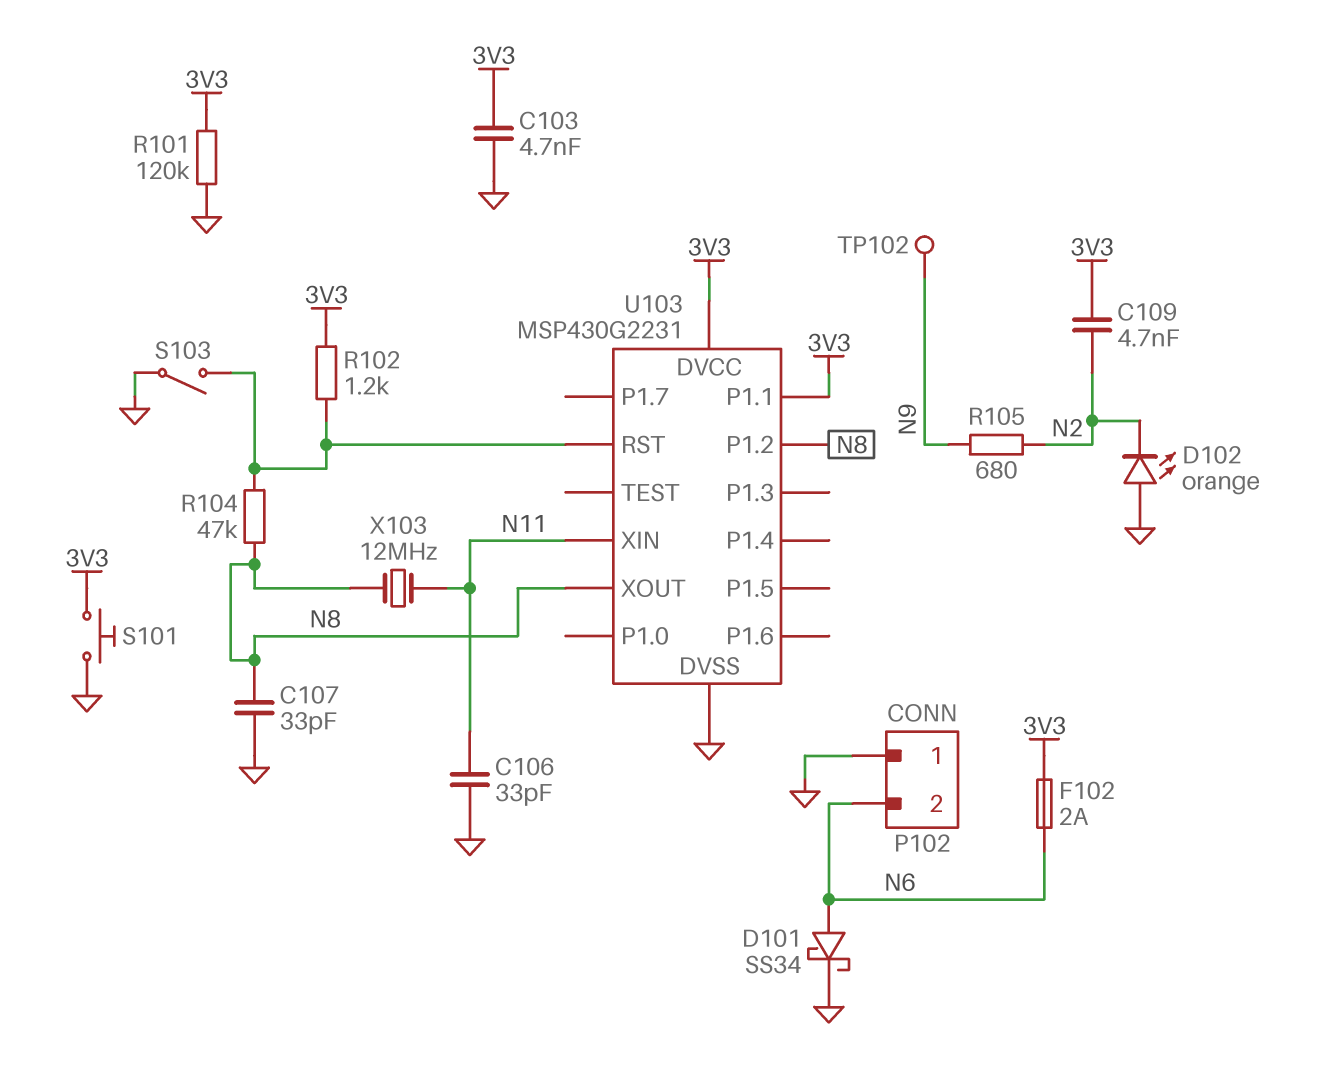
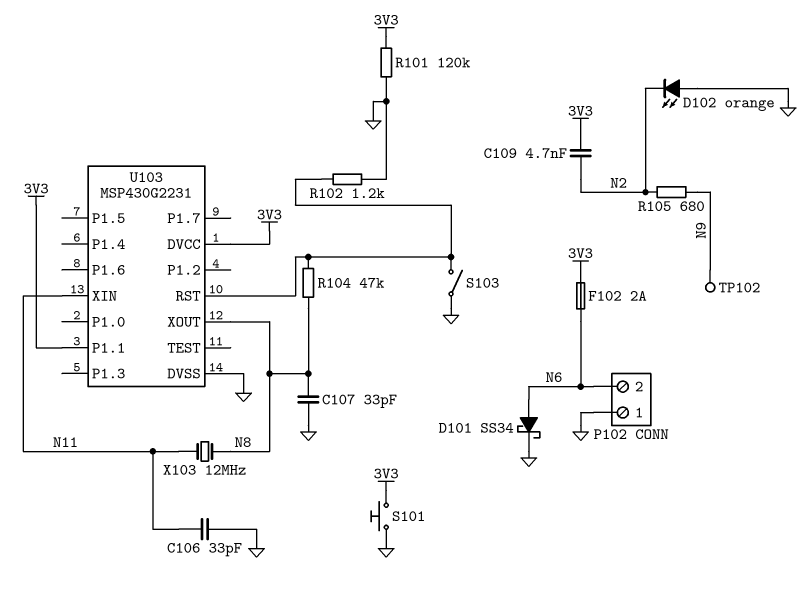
C103: 4.7nF (3V3, GND) -> none
R102: 1.2k (3V3, U103/RST) -> 1.2k (GND, U103/RST)
U103 pin P1.2: N8 -> none

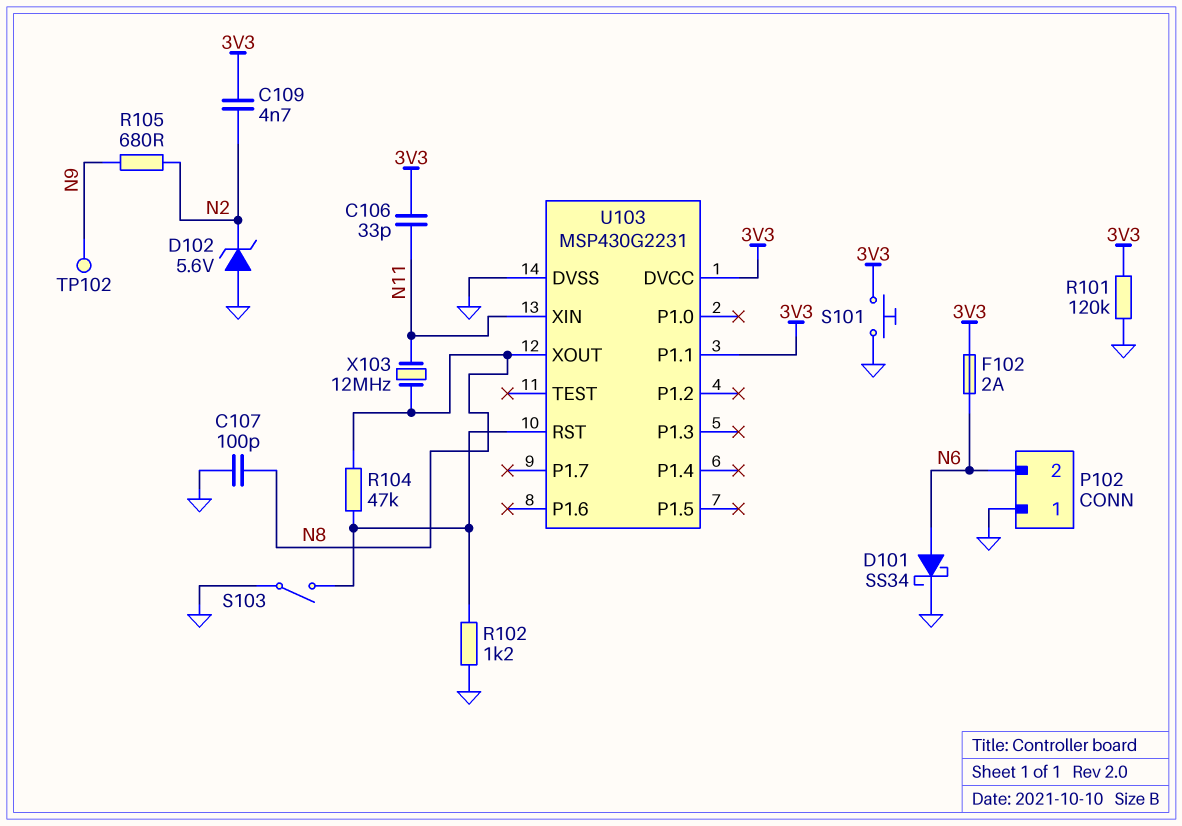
C106: 33pF (GND, N11) -> 33pF (3V3, N11)
C107: 33pF (GND, N8) -> 100pF (GND, N8)
D102: LED orange (A GND, K N2) -> zener 5.6V (A GND, K N2)

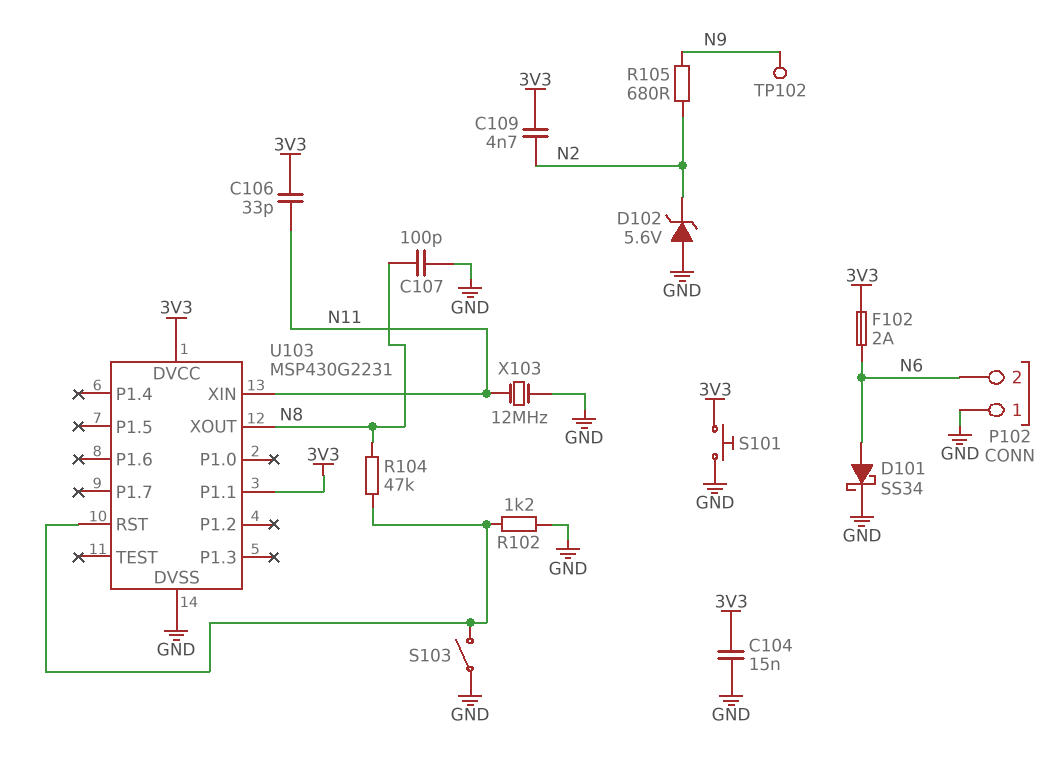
C104: none -> 15nF (3V3, GND)
R101: 120k (3V3, GND) -> none
X103: 12MHz (N8, N11) -> 12MHz (GND, N11)

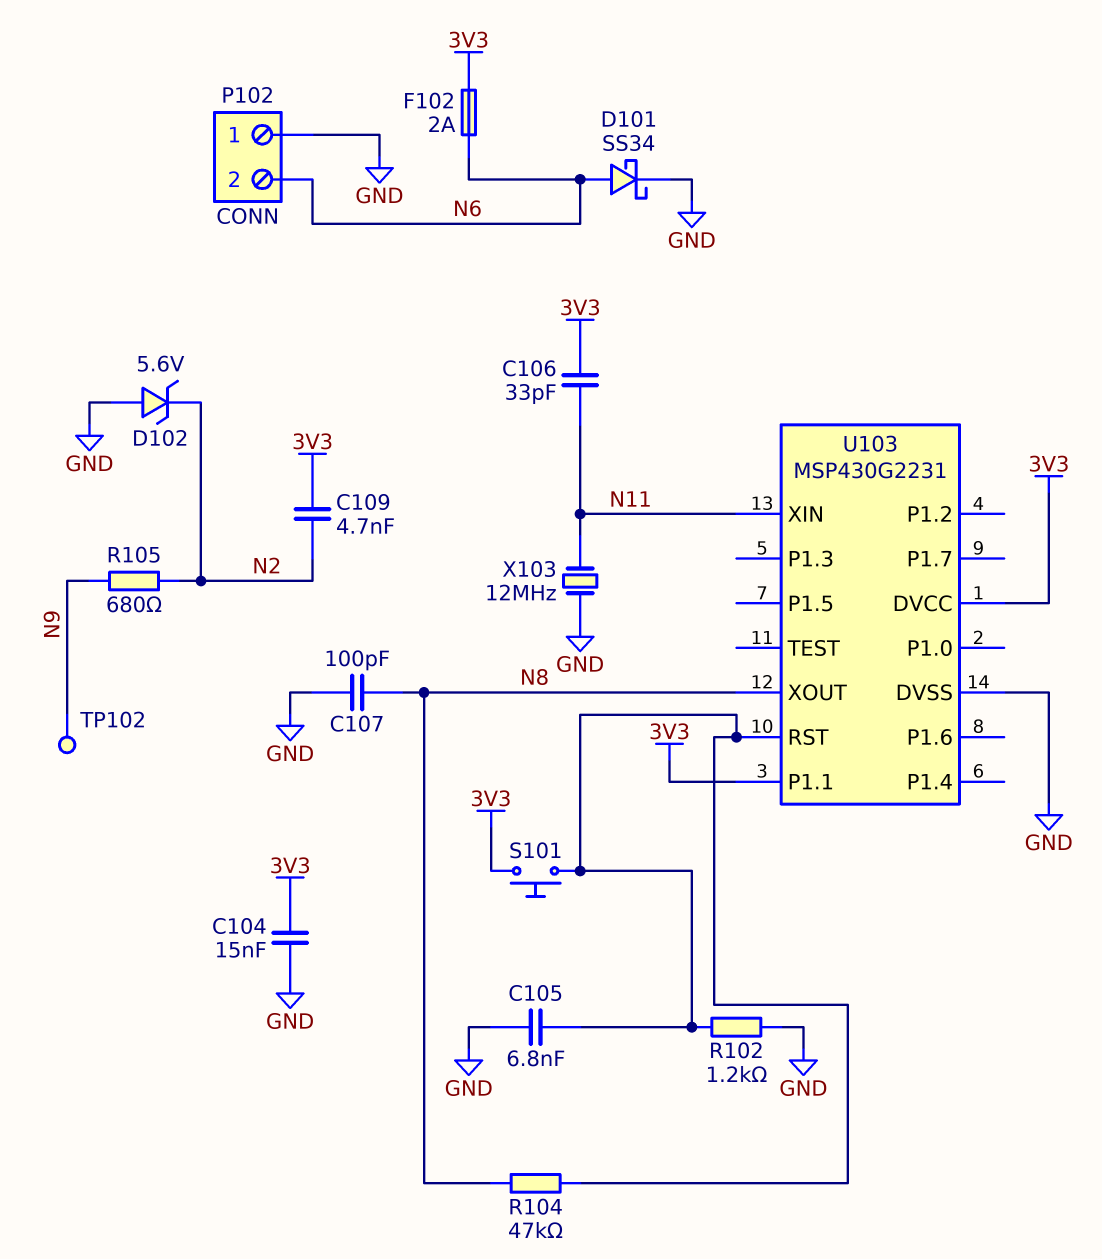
C105: none -> 6.8nF (GND, U103/RST)
S101: button (3V3, GND) -> button (3V3, U103/RST)
S103: switch (GND, U103/RST) -> none

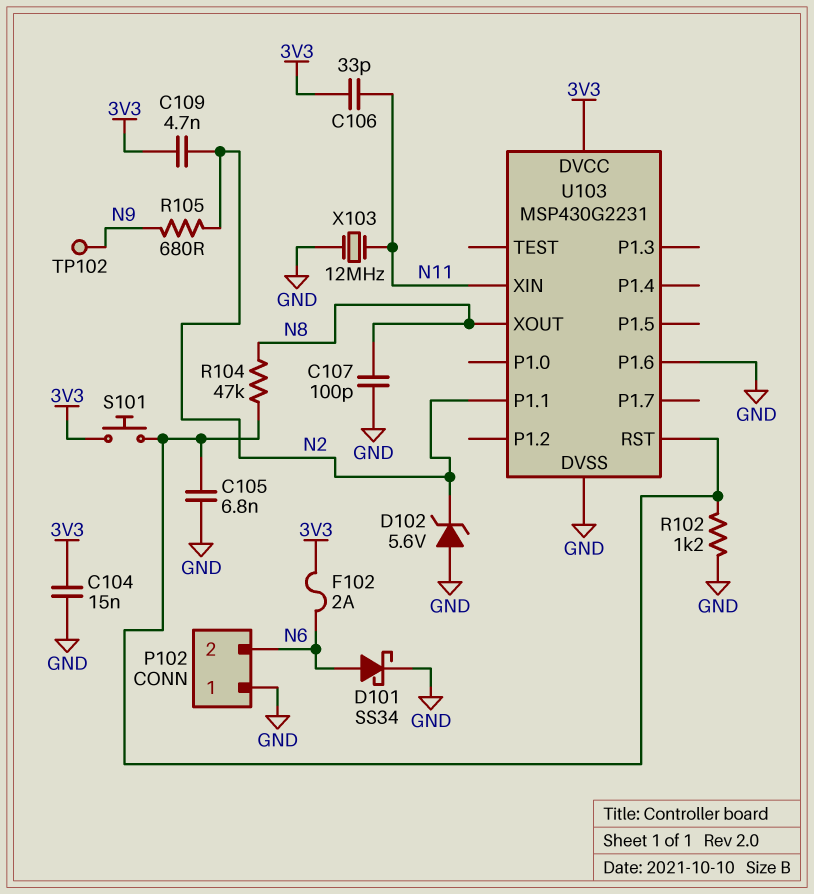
U103 pin P1.1: 3V3 -> N2
U103 pin P1.6: none -> GND

